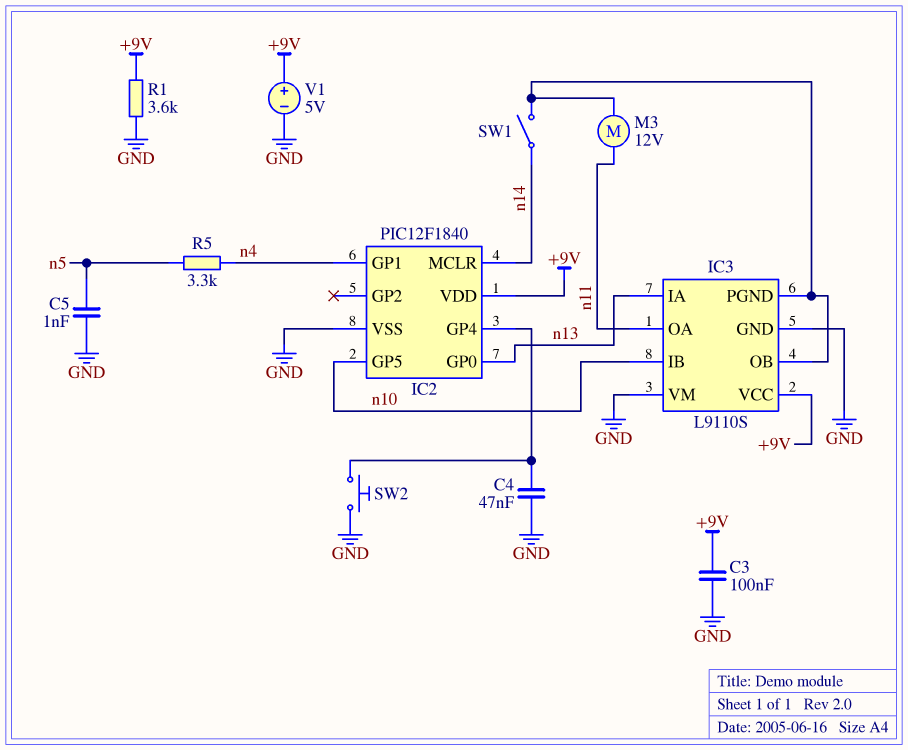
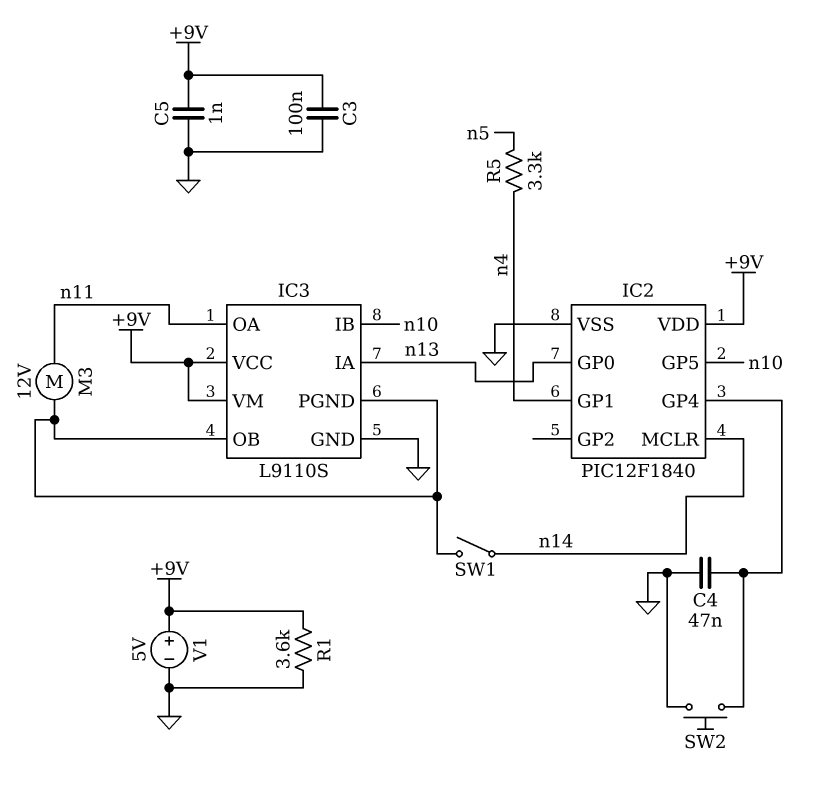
C5: 1nF (GND, n5) -> 1nF (+9V, GND)
IC3 pin VM: GND -> +9V

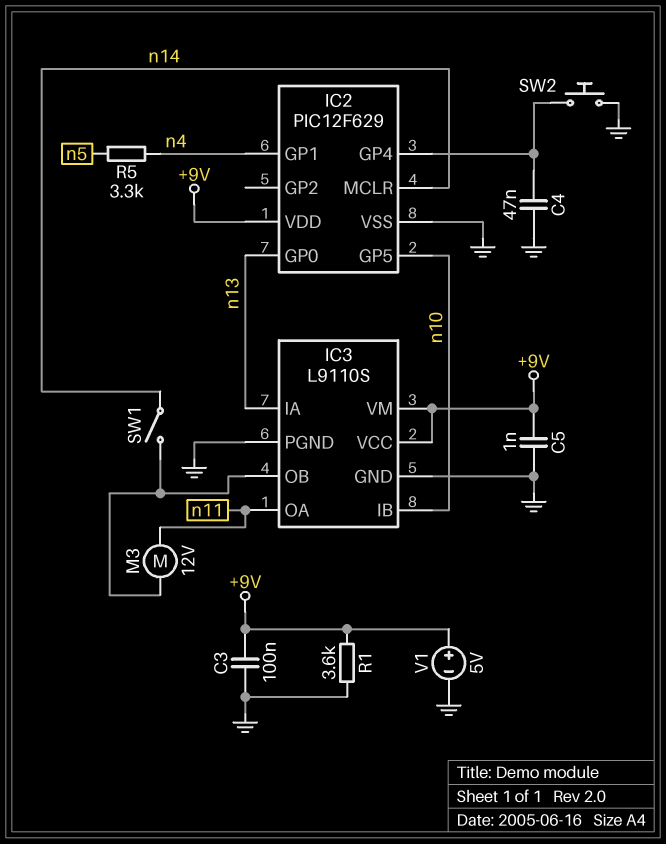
IC2: PIC12F1840 -> PIC12F629
IC3 pin PGND: IC3/OB -> GND

